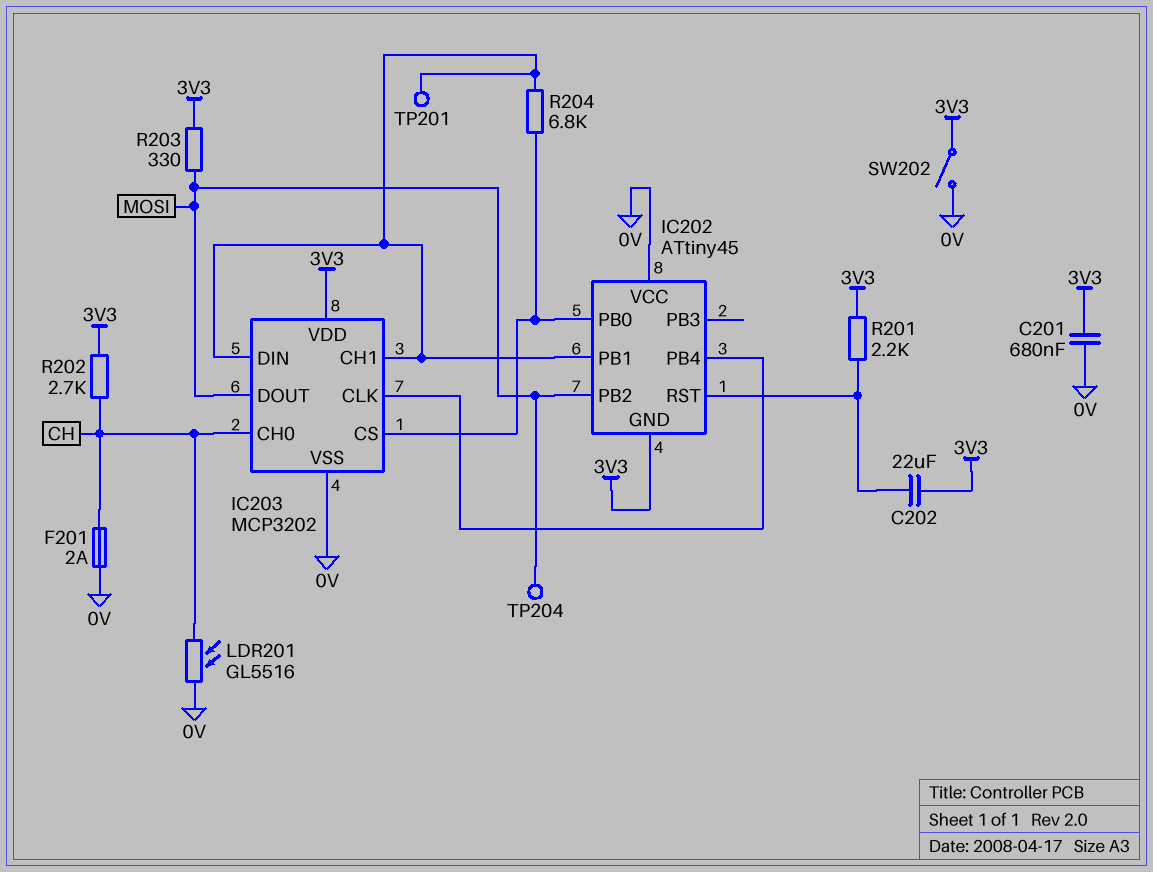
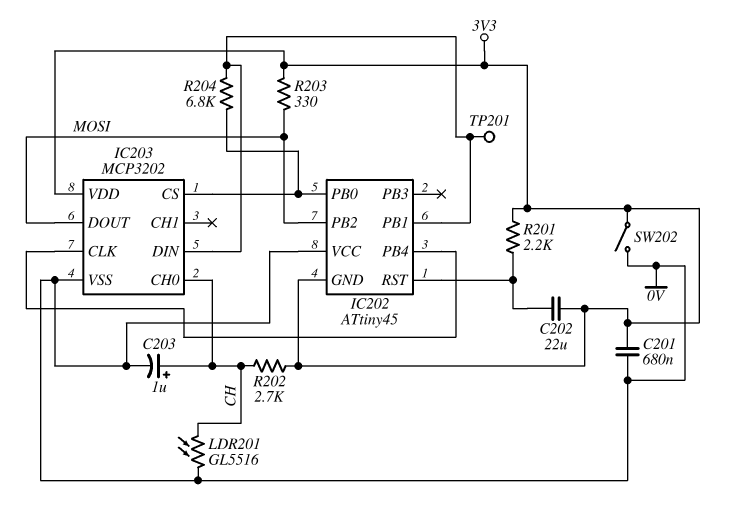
C203: none -> 1uF (plus CH, minus 0V)
F201: 2A (0V, CH) -> none
IC203 pin CH1: IC202/PB1 -> none
TP204: test point (MOSI) -> none

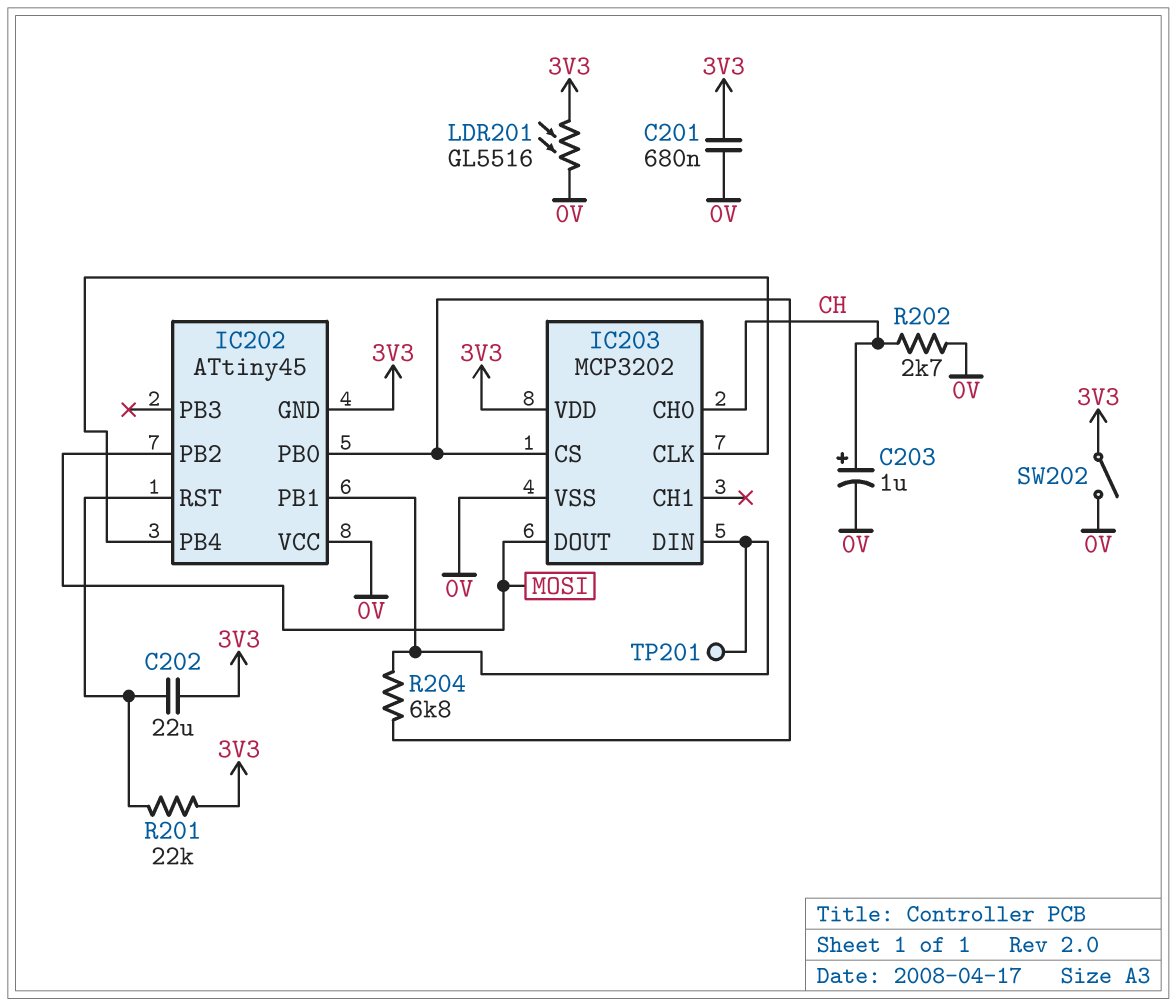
LDR201: GL5516 (0V, CH) -> GL5516 (0V, 3V3)
R201: 2.2k (3V3, IC202/RST) -> 22k (3V3, IC202/RST)
R202: 2.7k (3V3, CH) -> 2.7k (0V, CH)
R203: 330 (3V3, MOSI) -> none

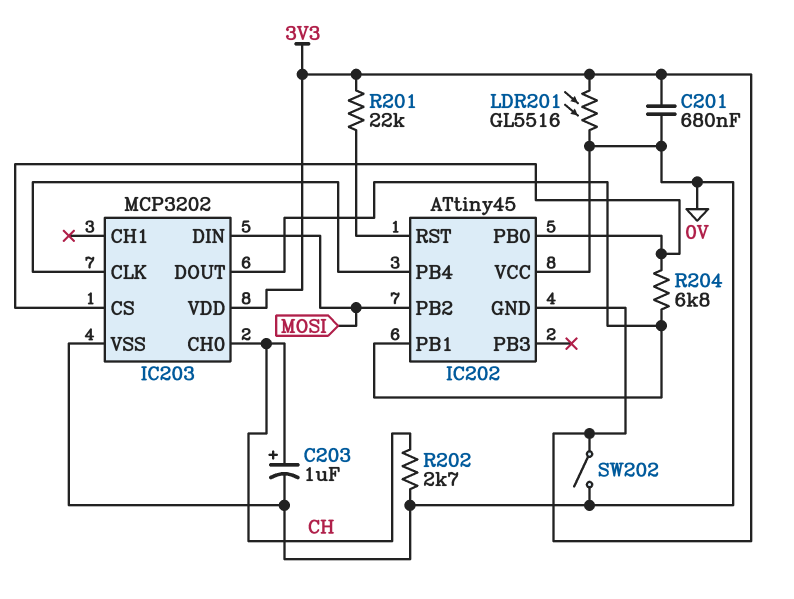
C202: 22uF (3V3, IC202/RST) -> none
IC203 pin DIN: IC202/PB1 -> MOSI
IC203 pin DOUT: MOSI -> IC202/PB1
TP201: test point (IC202/PB1) -> none

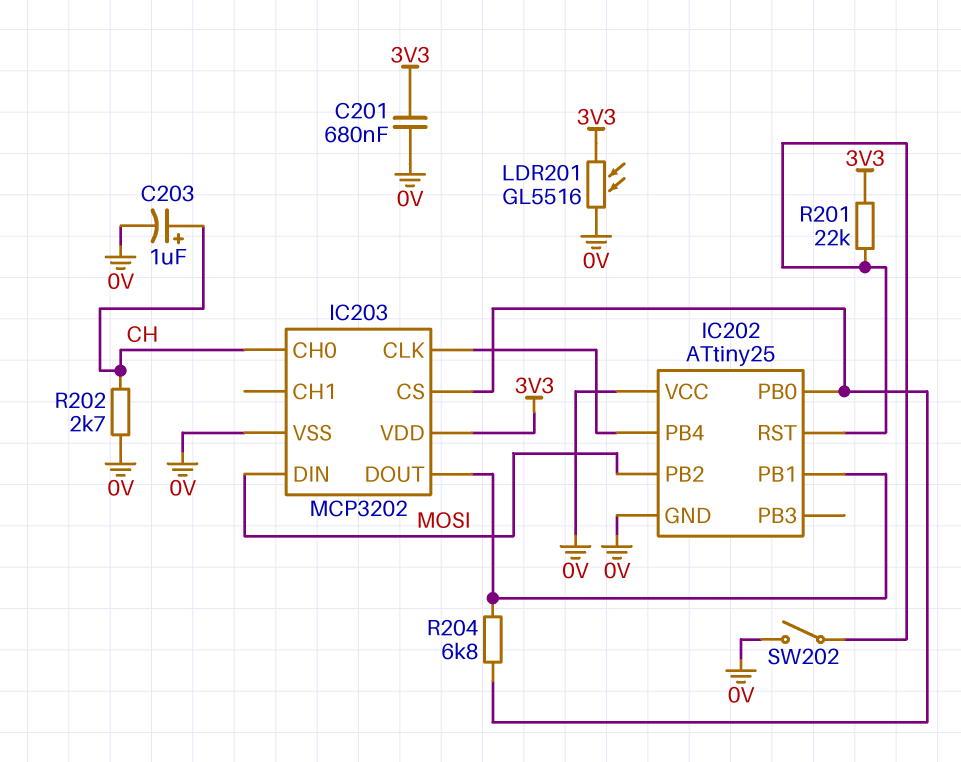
IC202: ATtiny45 -> ATtiny25
IC202 pin GND: 3V3 -> 0V
SW202: switch (0V, 3V3) -> switch (0V, IC202/RST)

